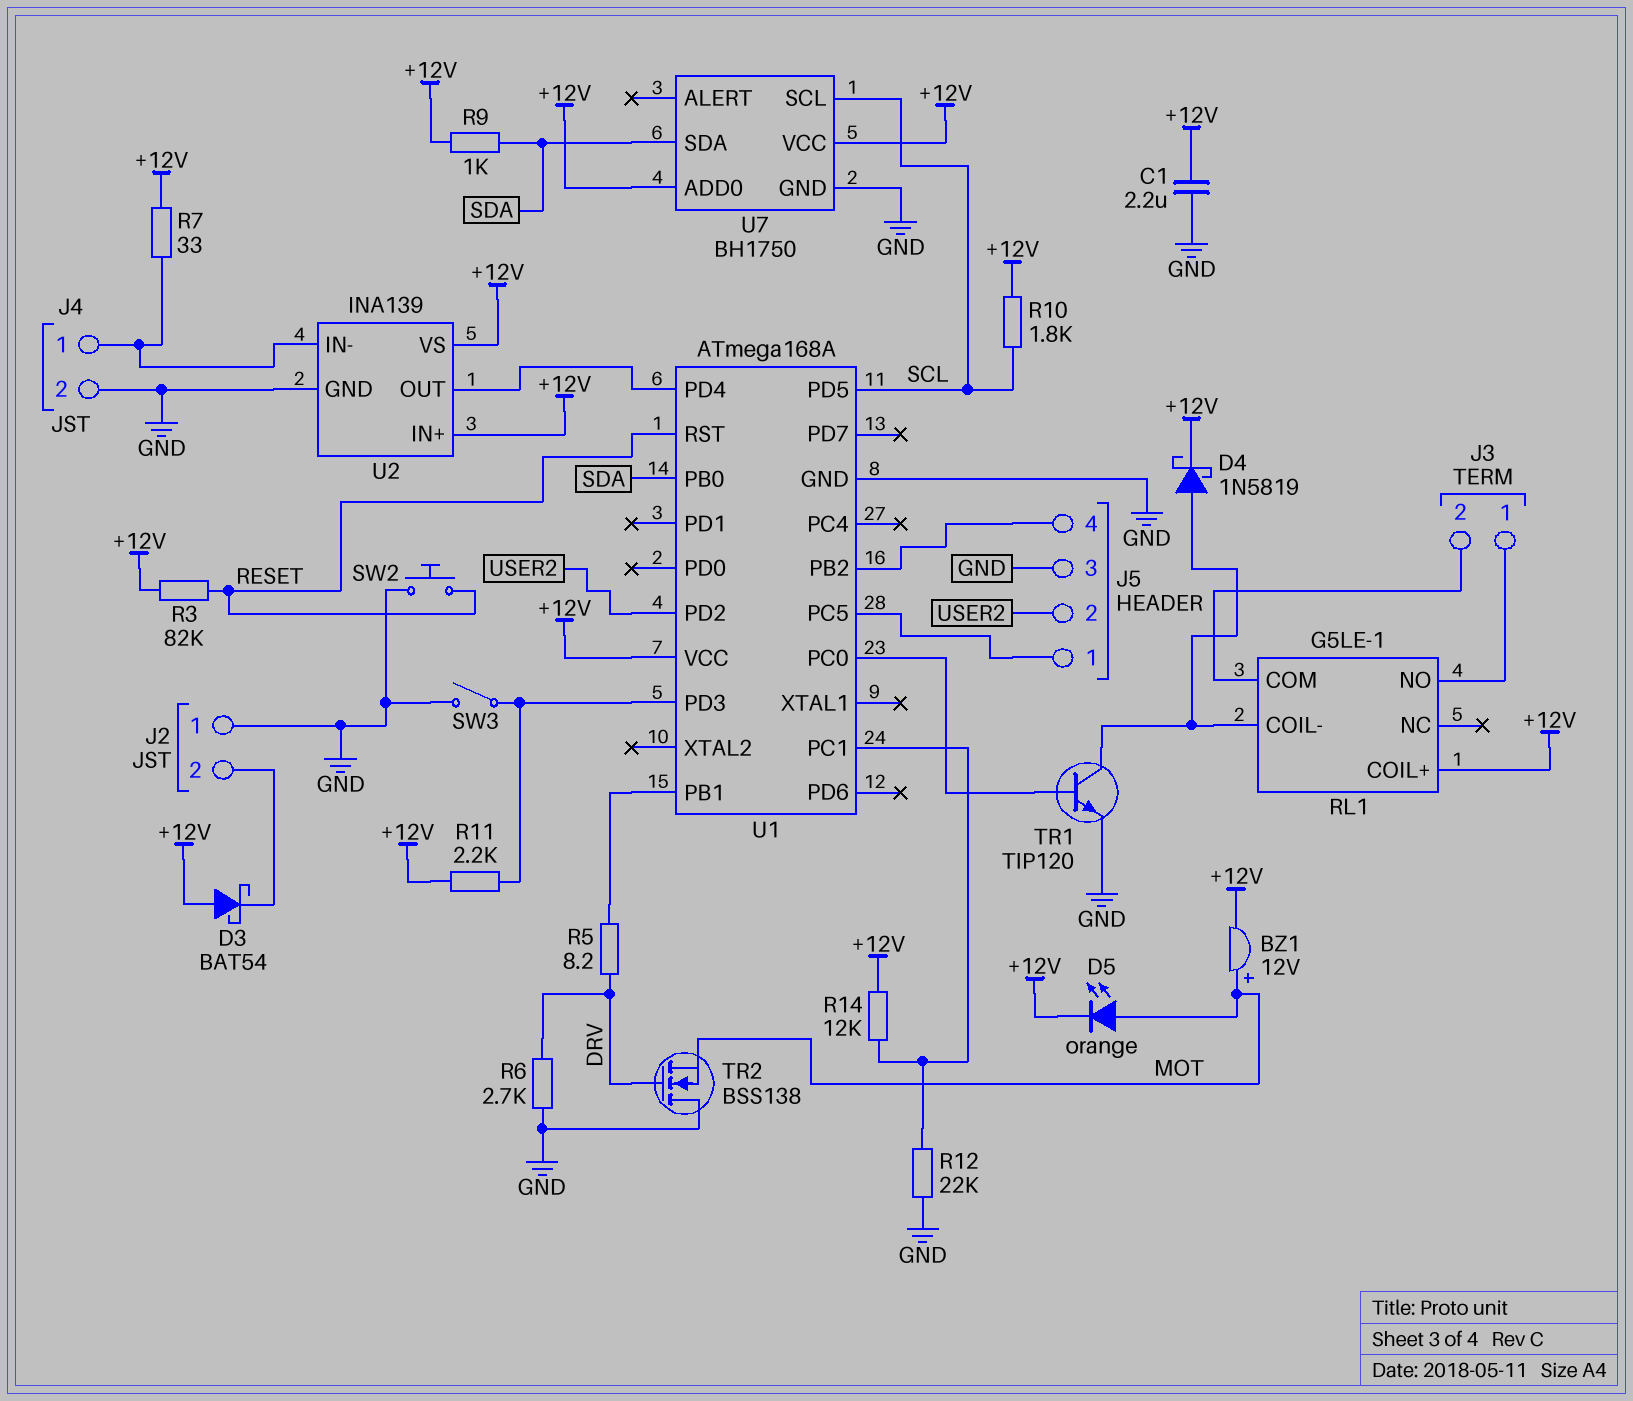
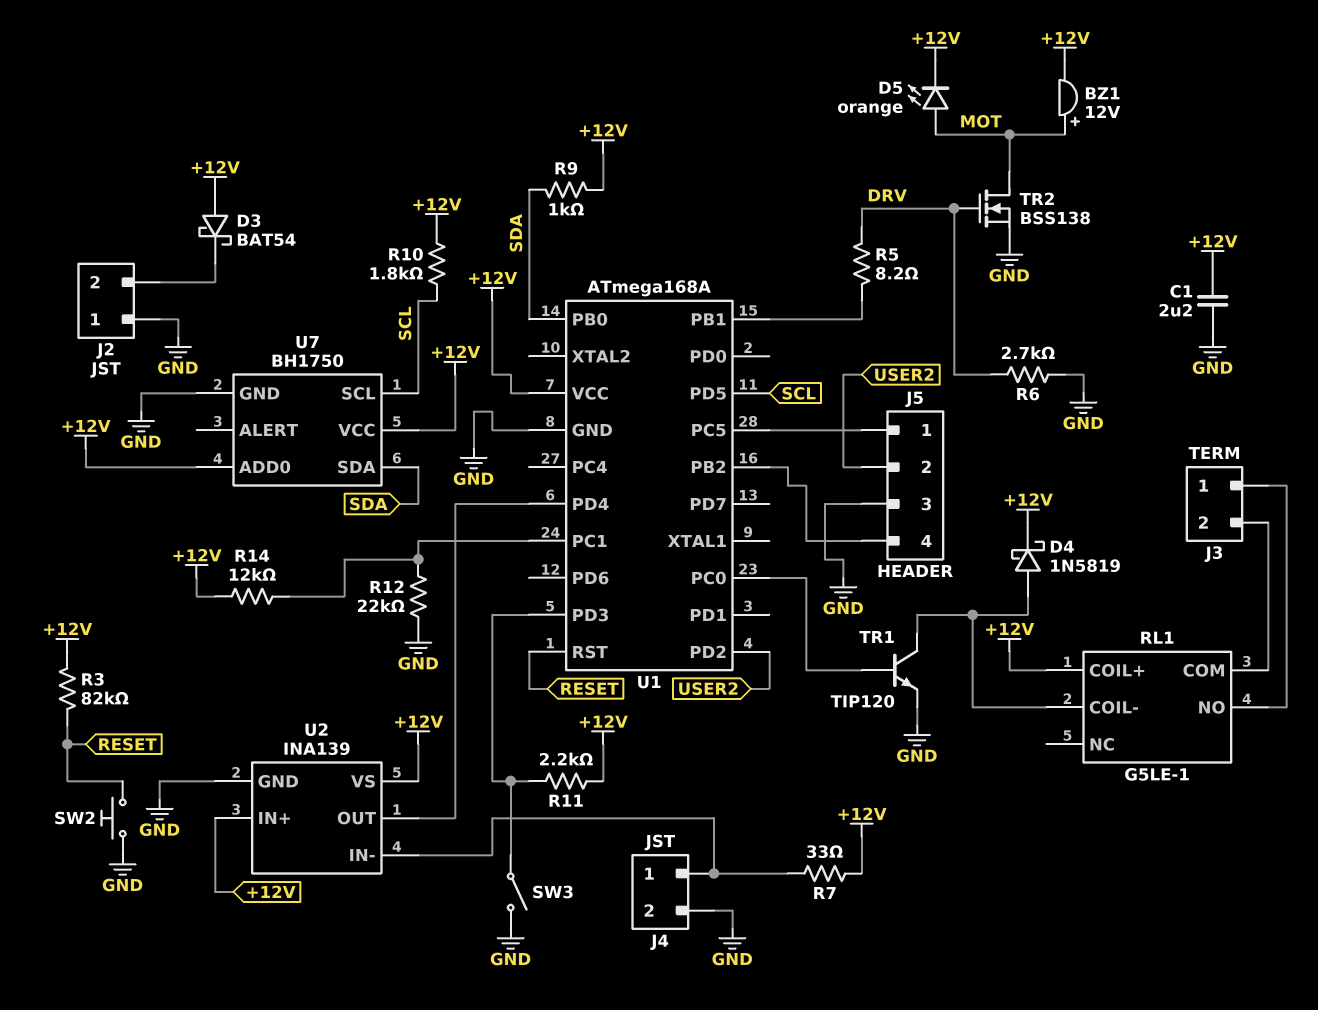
TR2: NMOS BSS138 (G DRV, D GND, S MOT) -> NMOS BSS138 (G DRV, D MOT, S GND)

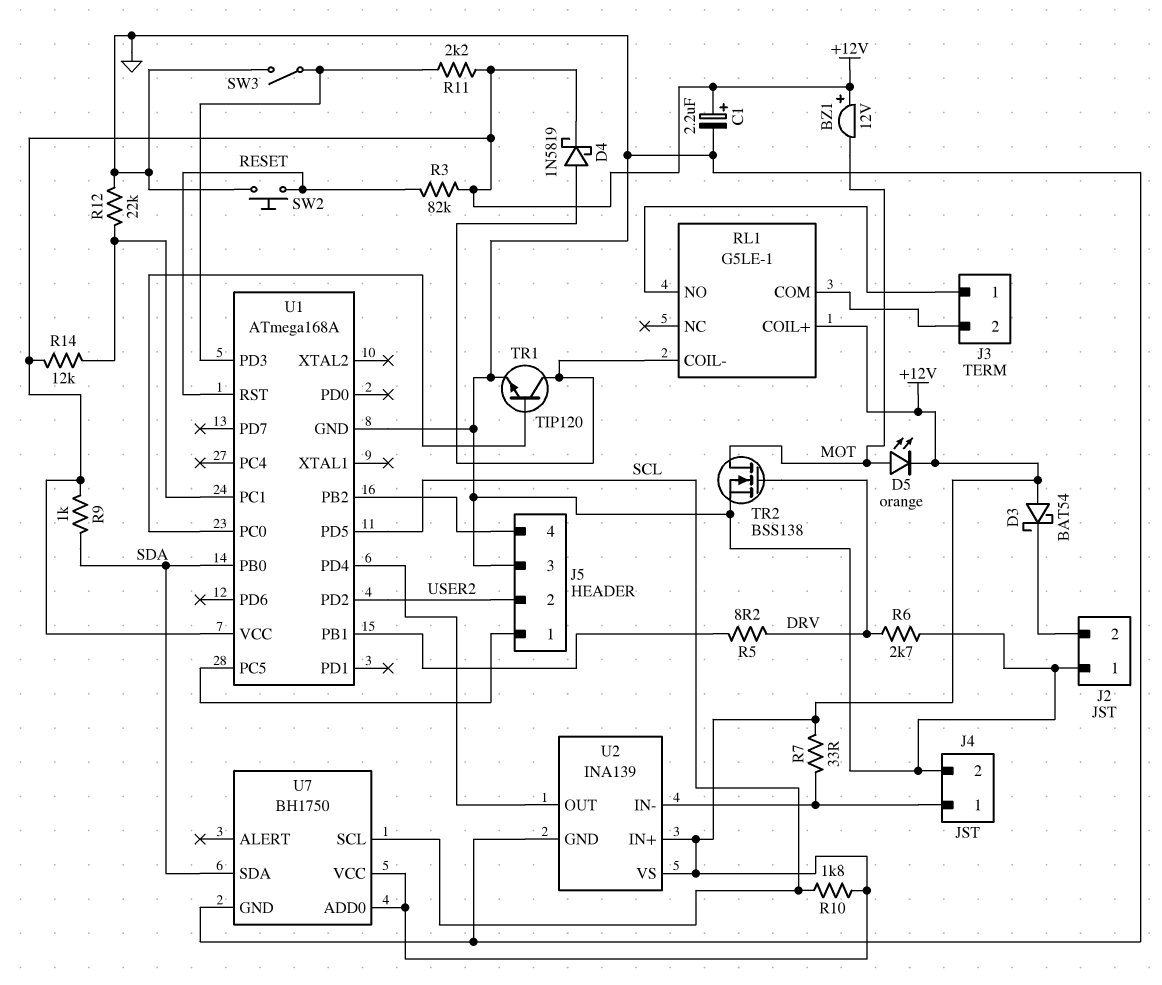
BZ1: buzzer 12V (plus MOT, minus +12V) -> buzzer 12V (plus +12V, minus MOT)
C1: 2.2uF (+12V, GND) -> 2.2uF (plus +12V, minus GND)

